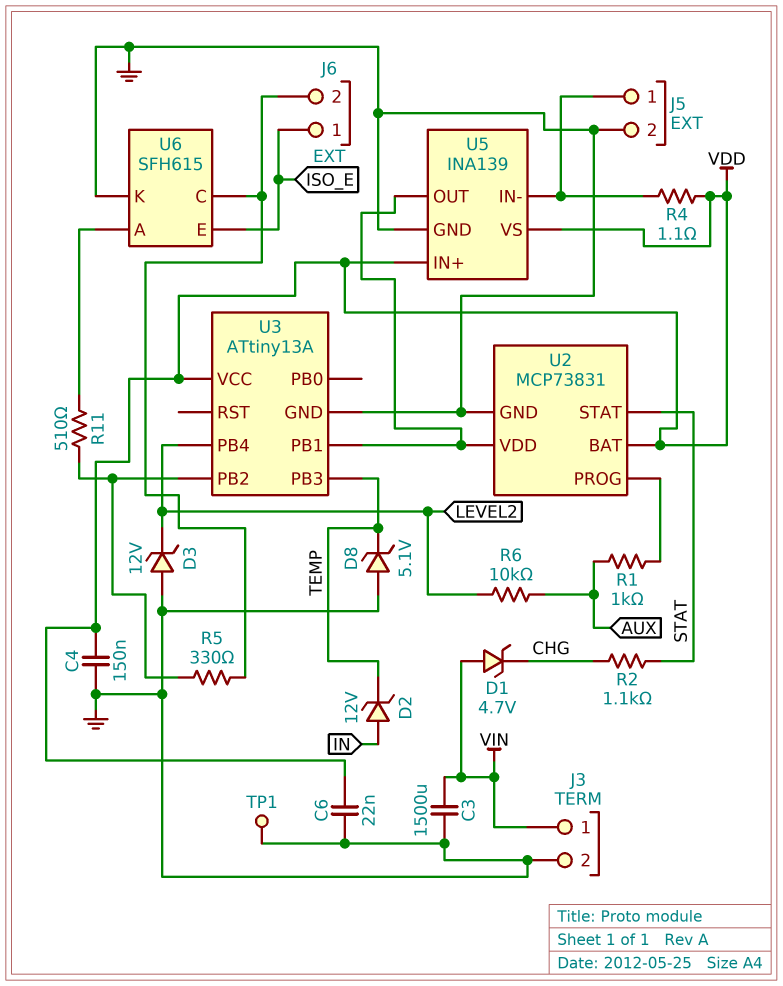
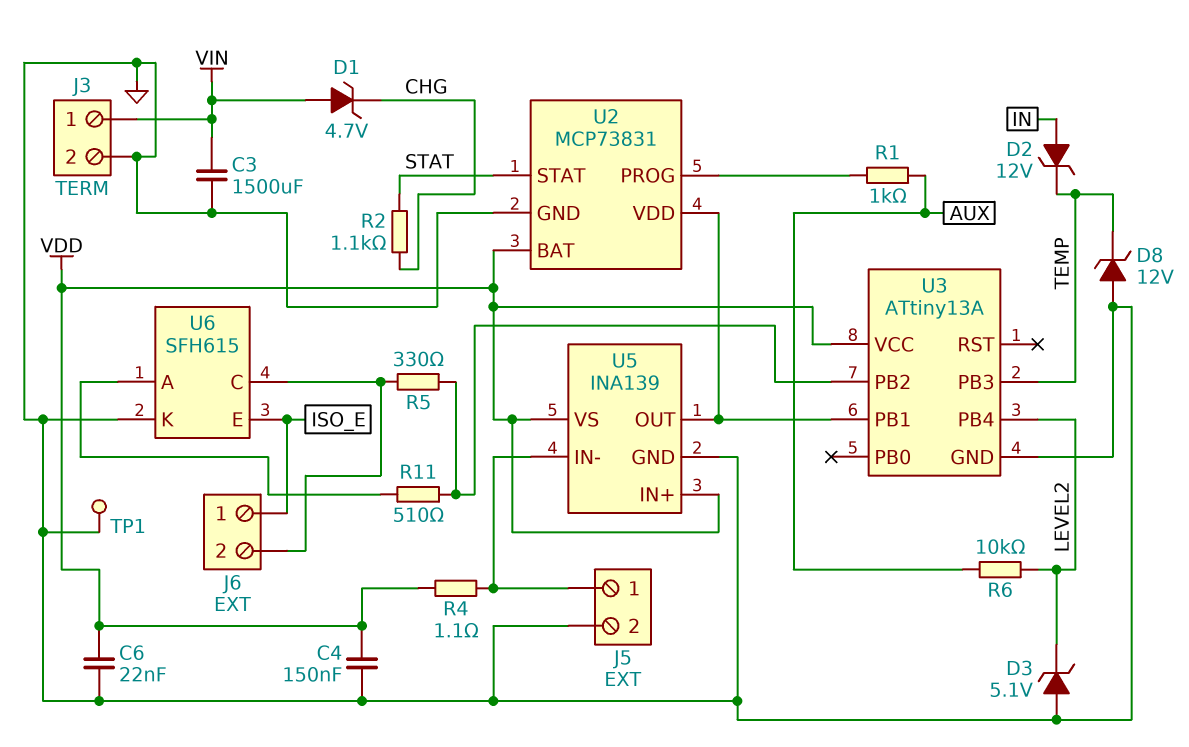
D3: zener 12V (A GND, K LEVEL2) -> zener 5.1V (A GND, K LEVEL2)
D8: zener 5.1V (A GND, K TEMP) -> zener 12V (A GND, K TEMP)

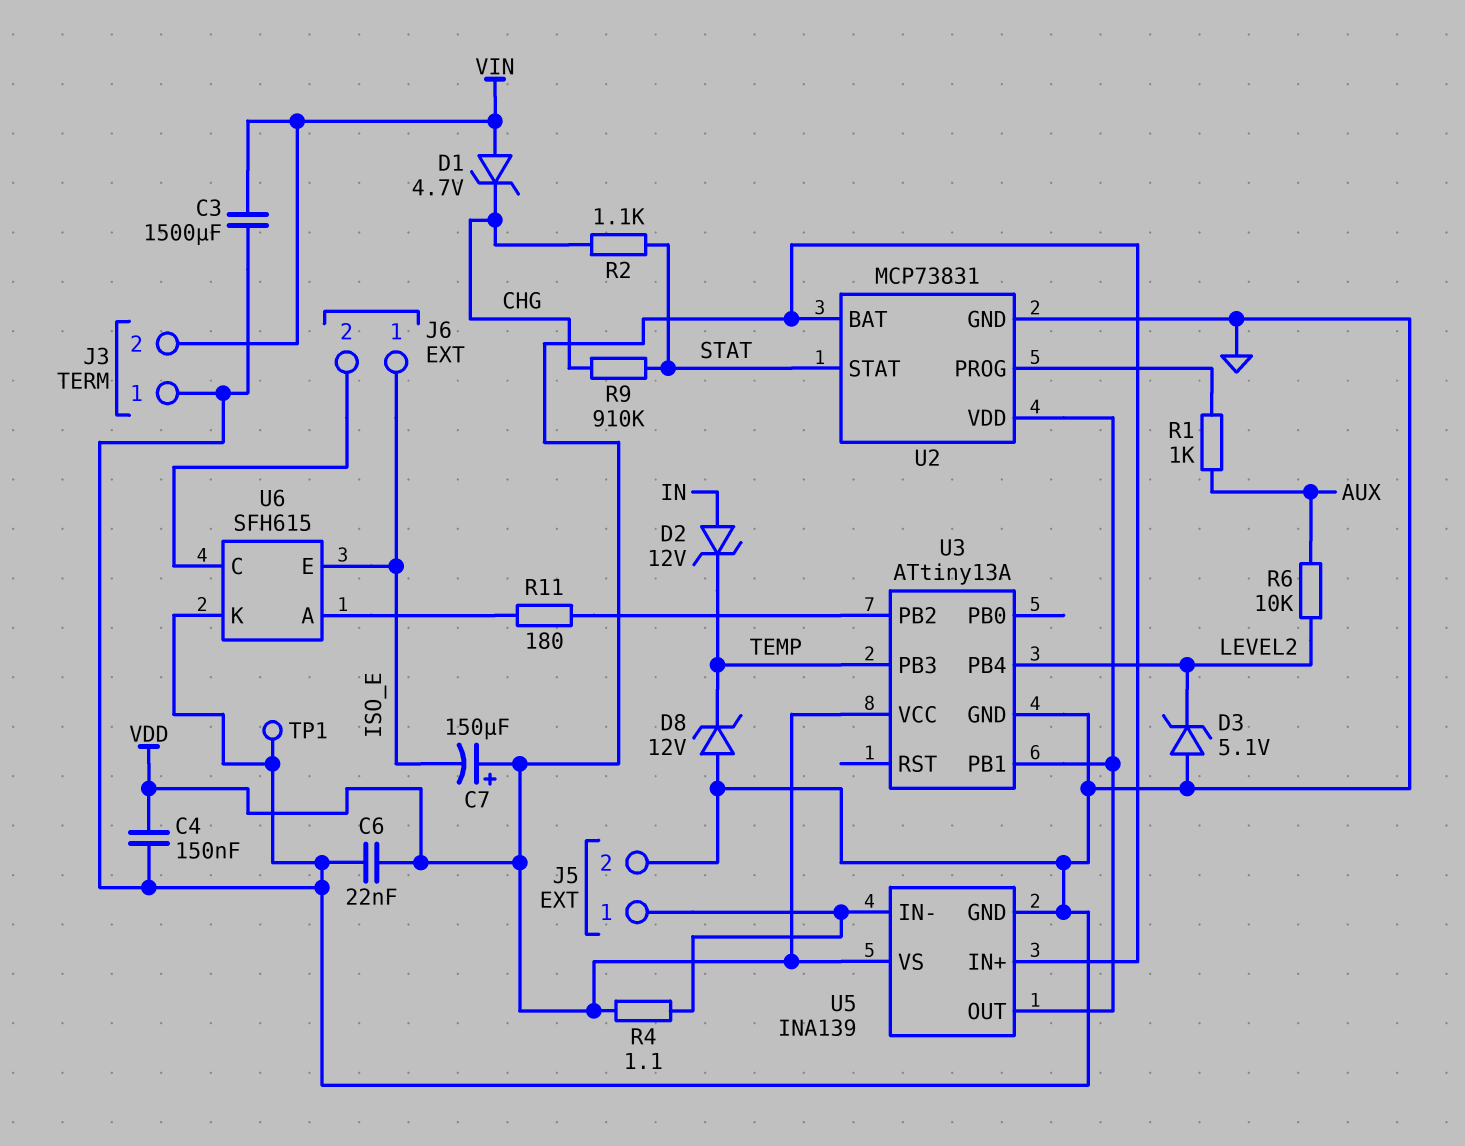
C7: none -> 150uF (plus VDD, minus ISO_E)
J3 pin 1: VIN -> GND
J3 pin 2: GND -> VIN
R5: 330 (J6/2, U3/PB2) -> none
R9: none -> 910k (CHG, STAT)
R11: 510 (U3/PB2, U6/A) -> 180 (U3/PB2, U6/A)

